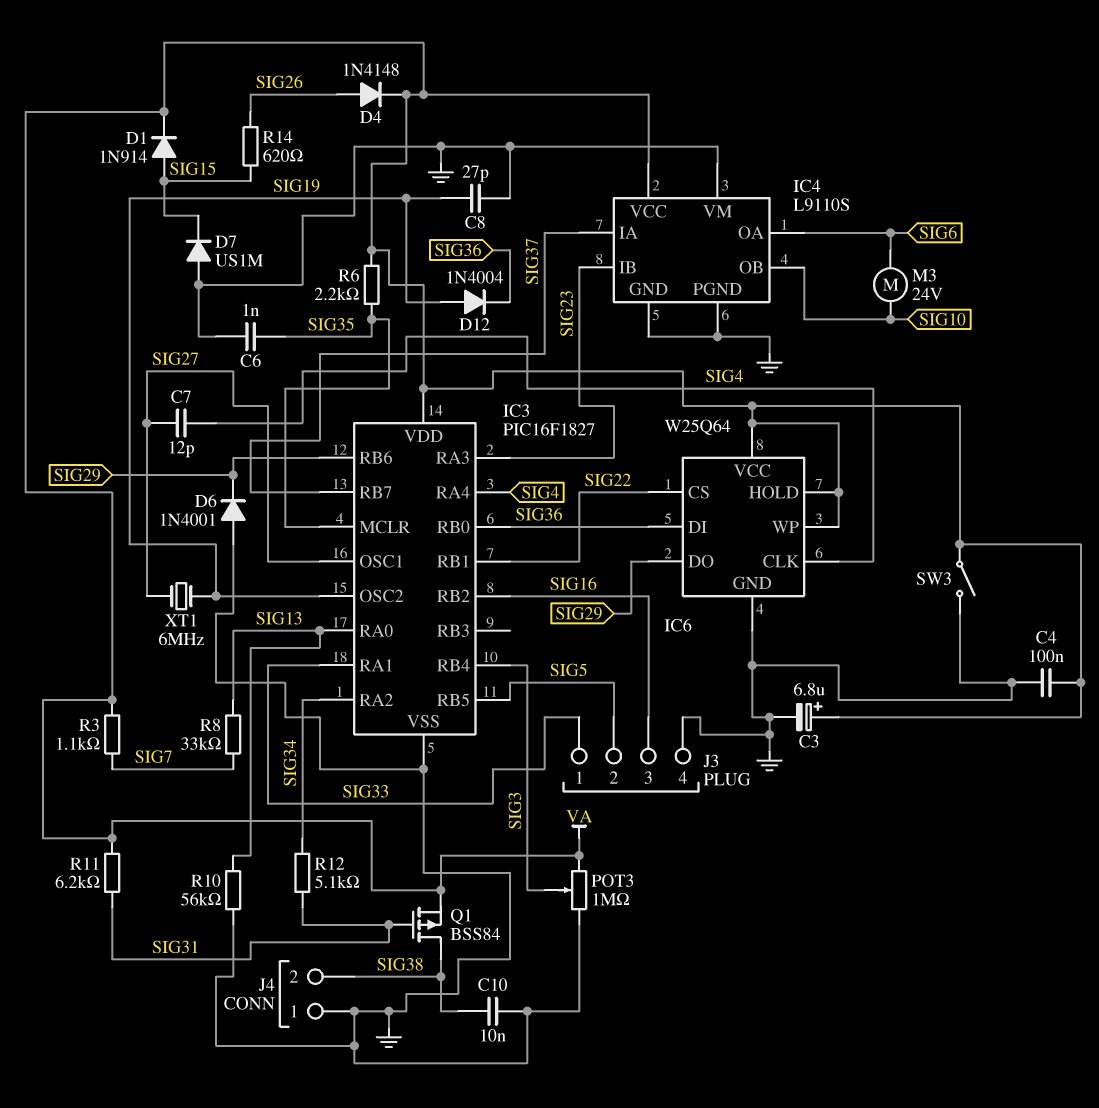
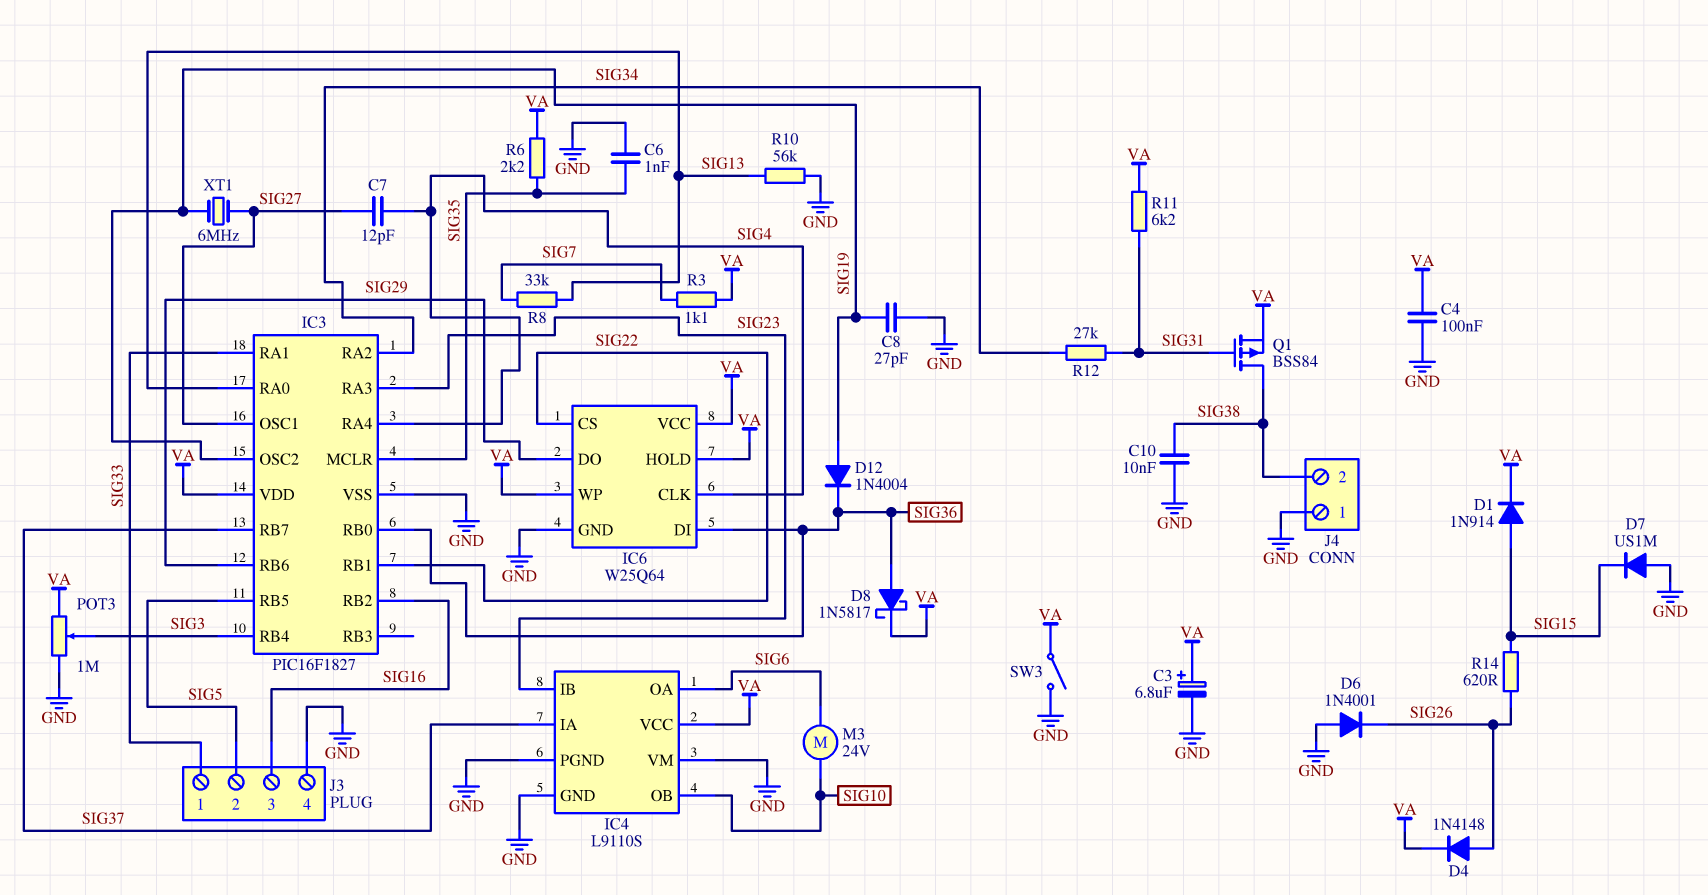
D6: diode 1N4001 (A GND, K SIG29) -> diode 1N4001 (A GND, K SIG26)
D8: none -> schottky 1N5817 (A SIG36, K VA)
R12: 5.1k (SIG31, SIG34) -> 27k (SIG31, SIG34)

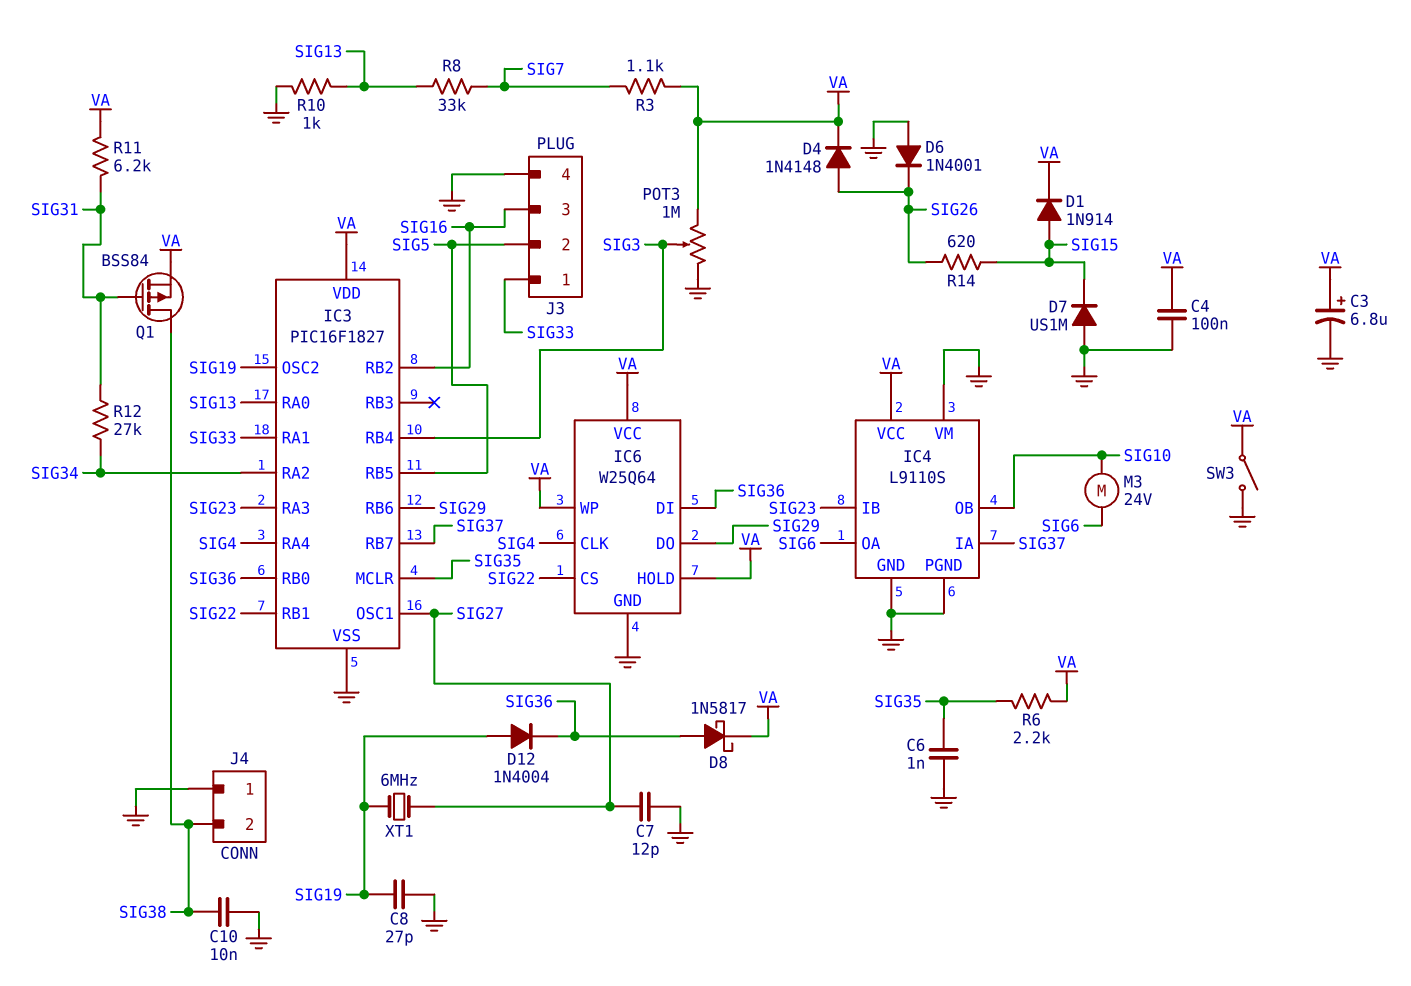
C7: 12pF (SIG4, SIG27) -> 12pF (GND, SIG27)
R10: 56k (GND, SIG13) -> 1k (GND, SIG13)

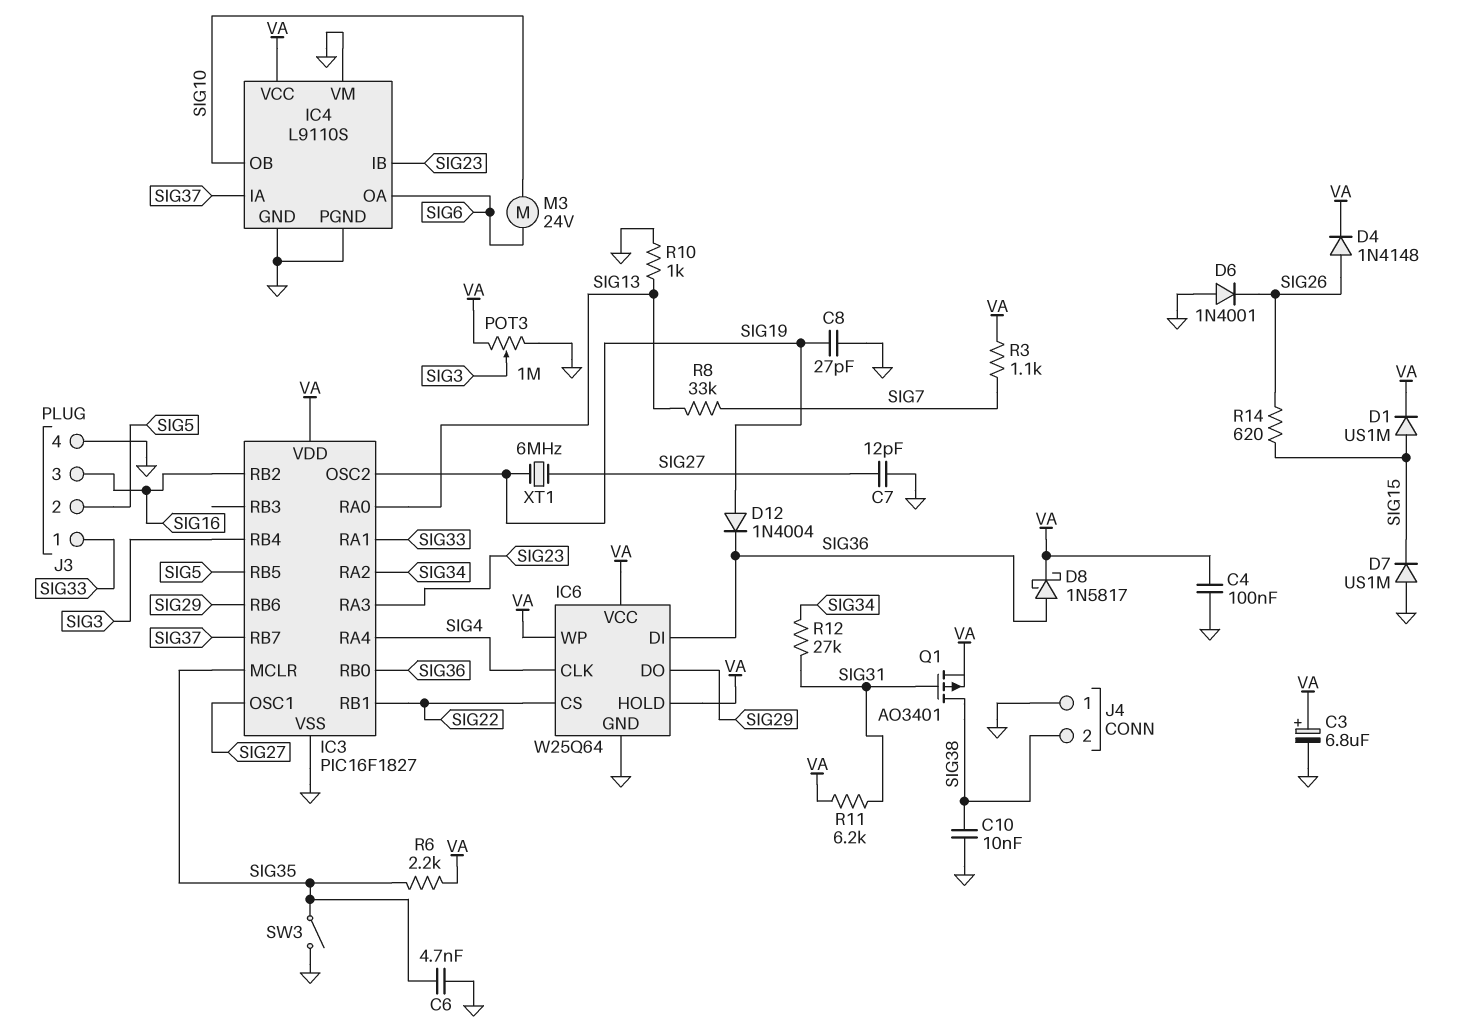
C6: 1nF (GND, SIG35) -> 4.7nF (GND, SIG35)
D1: diode 1N914 (A SIG15, K VA) -> diode US1M (A SIG15, K VA)
Q1: PMOS BSS84 (G SIG31, D SIG38, S VA) -> PMOS AO3401 (G SIG31, D SIG38, S VA)
SW3: switch (GND, VA) -> switch (GND, SIG35)

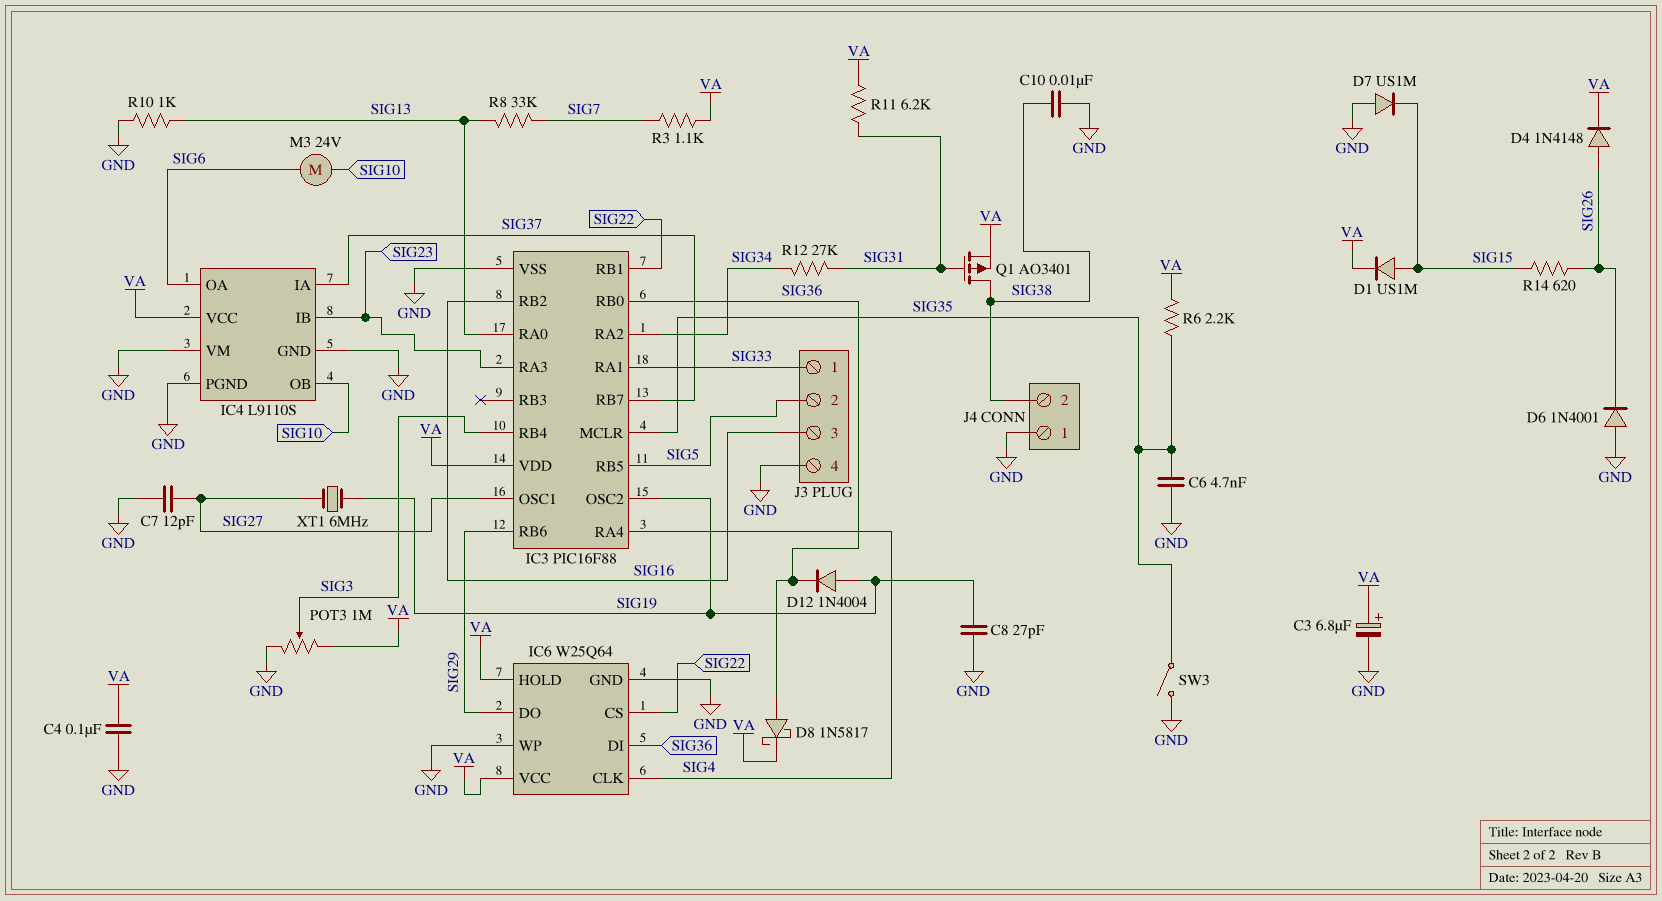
IC3: PIC16F1827 -> PIC16F88
IC6 pin WP: VA -> GND

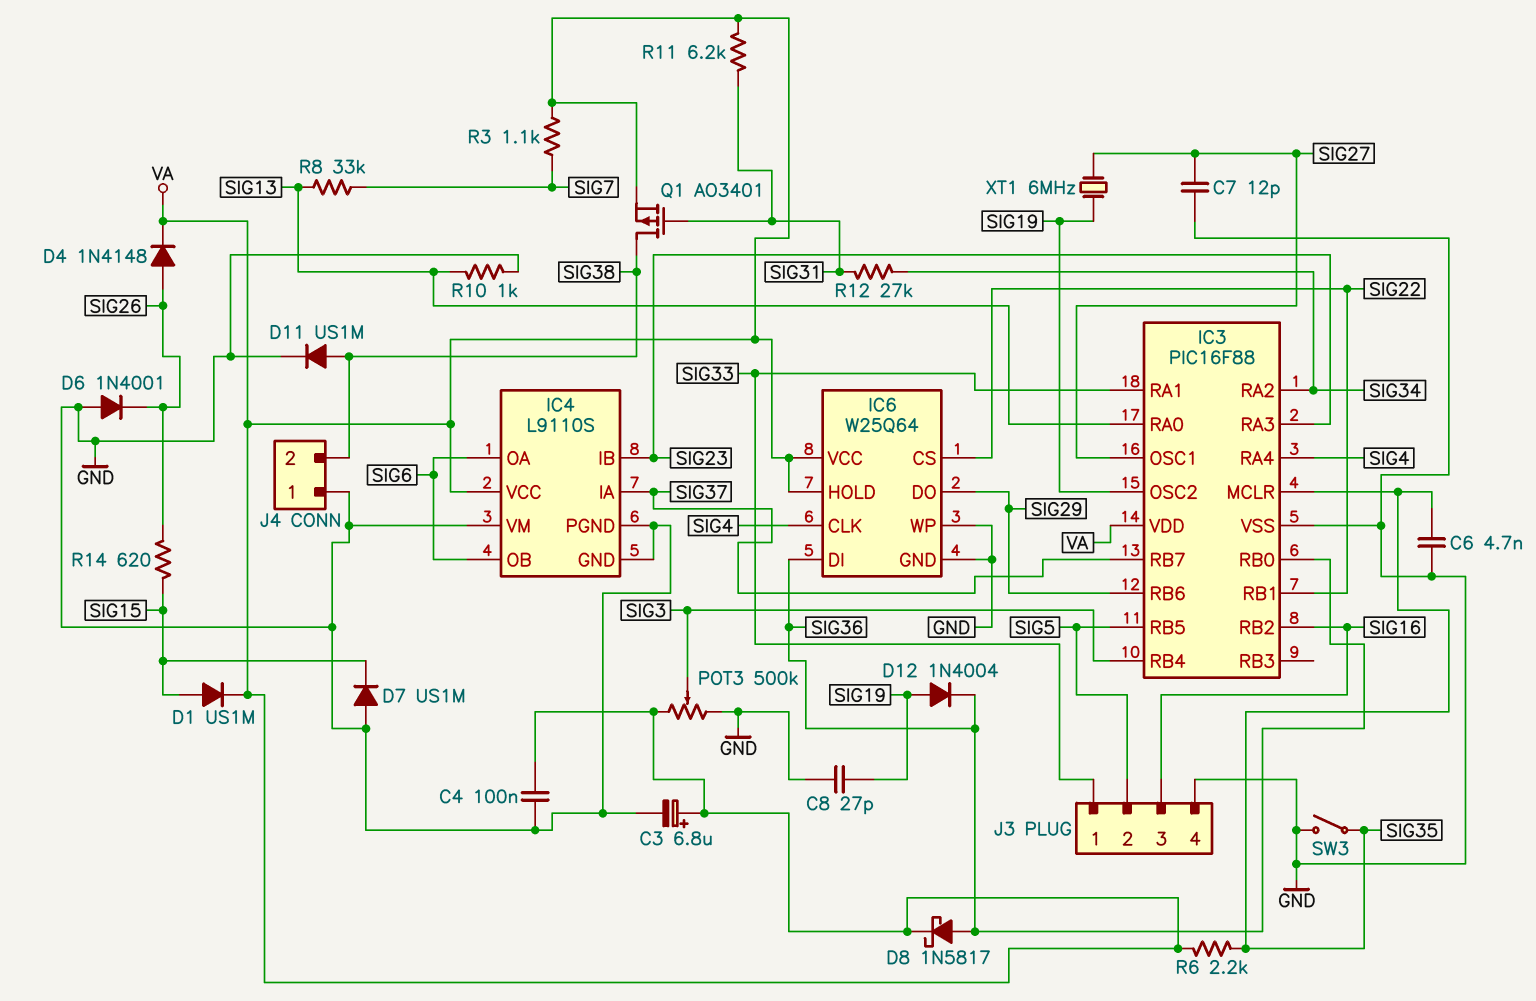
C10: 10nF (GND, SIG38) -> none
D11: none -> diode US1M (A SIG38, K GND)
IC4 pin OB: SIG10 -> SIG6
M3: motor 24V (SIG6, SIG10) -> none
POT3: 1M (GND, VA, wiper SIG3) -> 500k (GND, VA, wiper SIG3)

